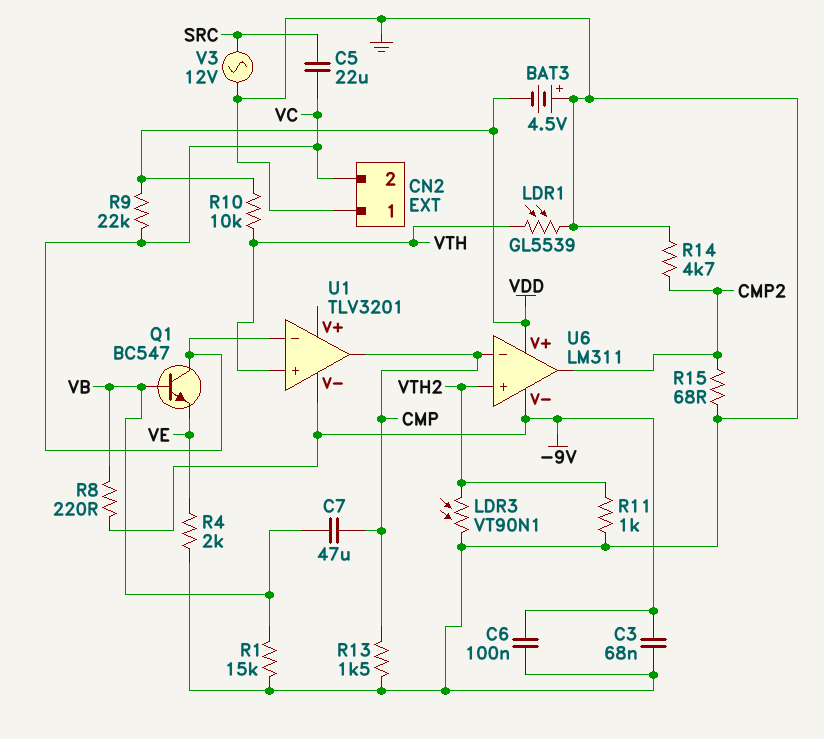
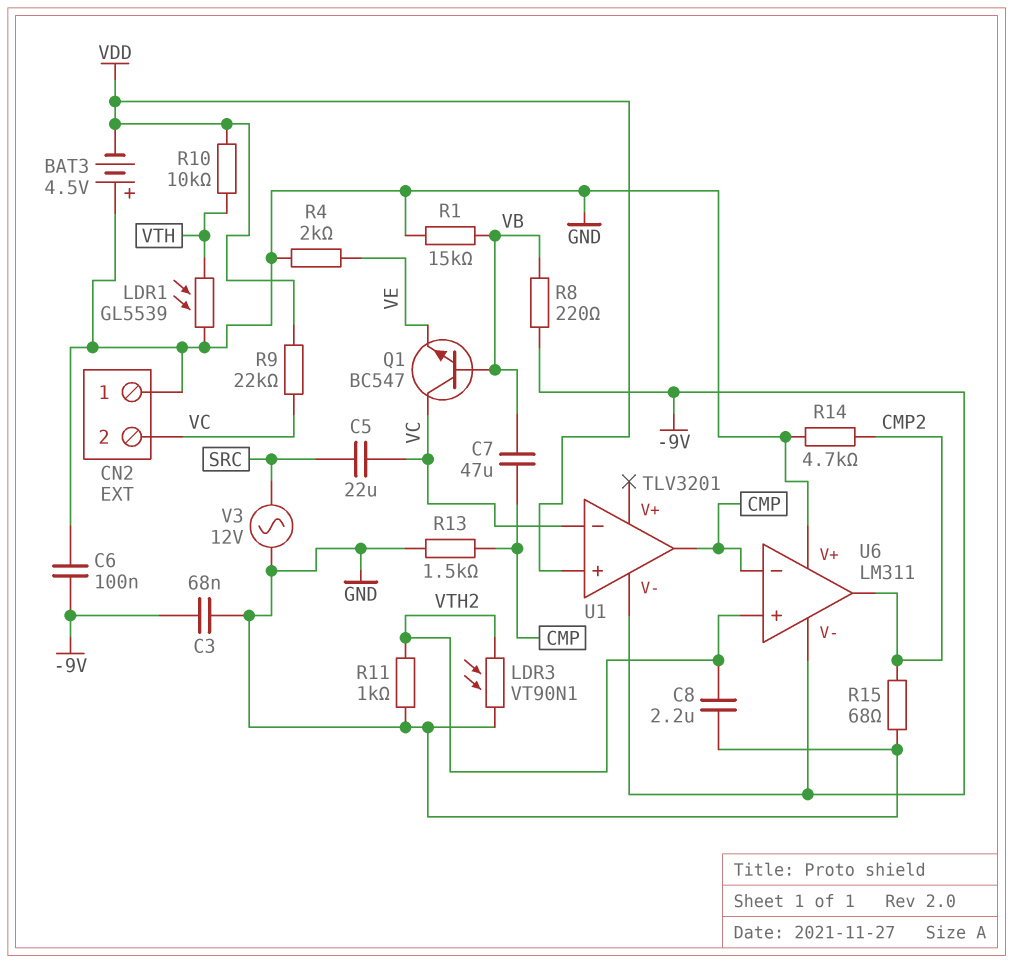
C8: none -> 2.2uF (GND, VTH2)
U1 pin in+: VTH -> VDD
U6 pin V+: VDD -> GND

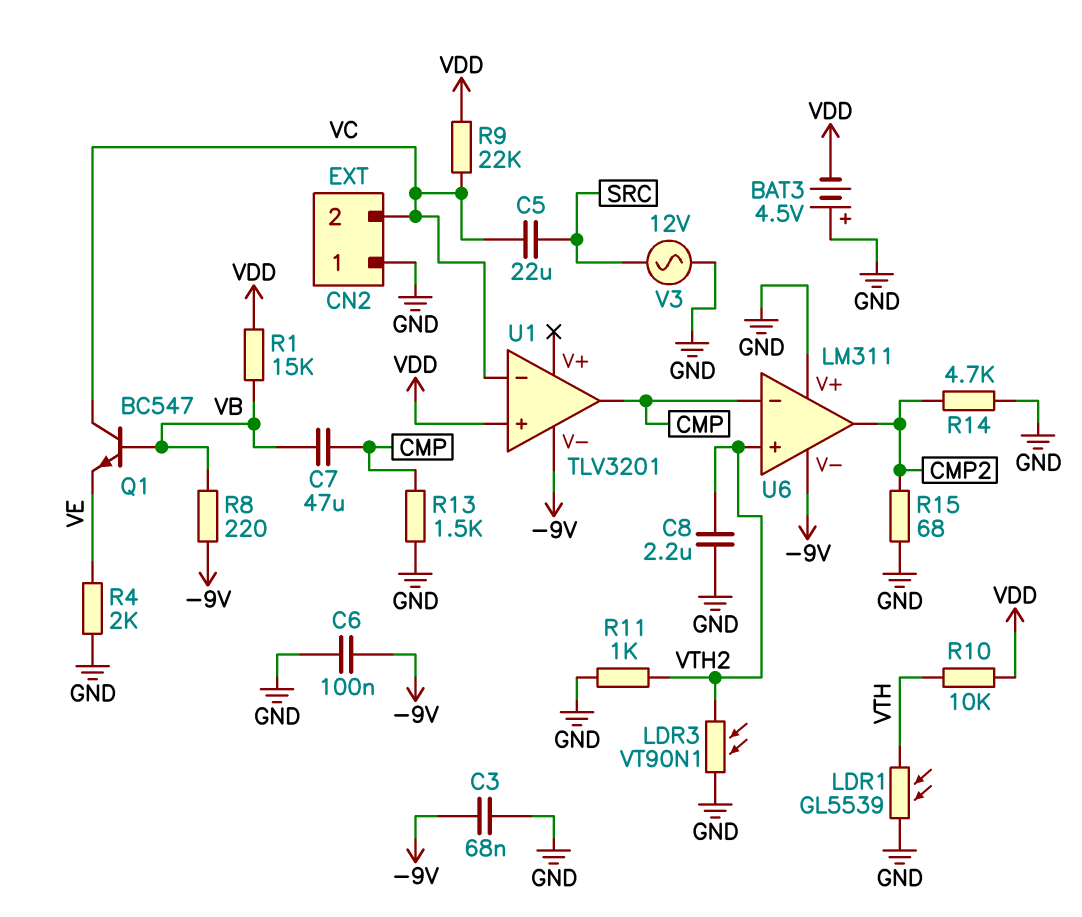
R1: 15k (GND, VB) -> 15k (VB, VDD)

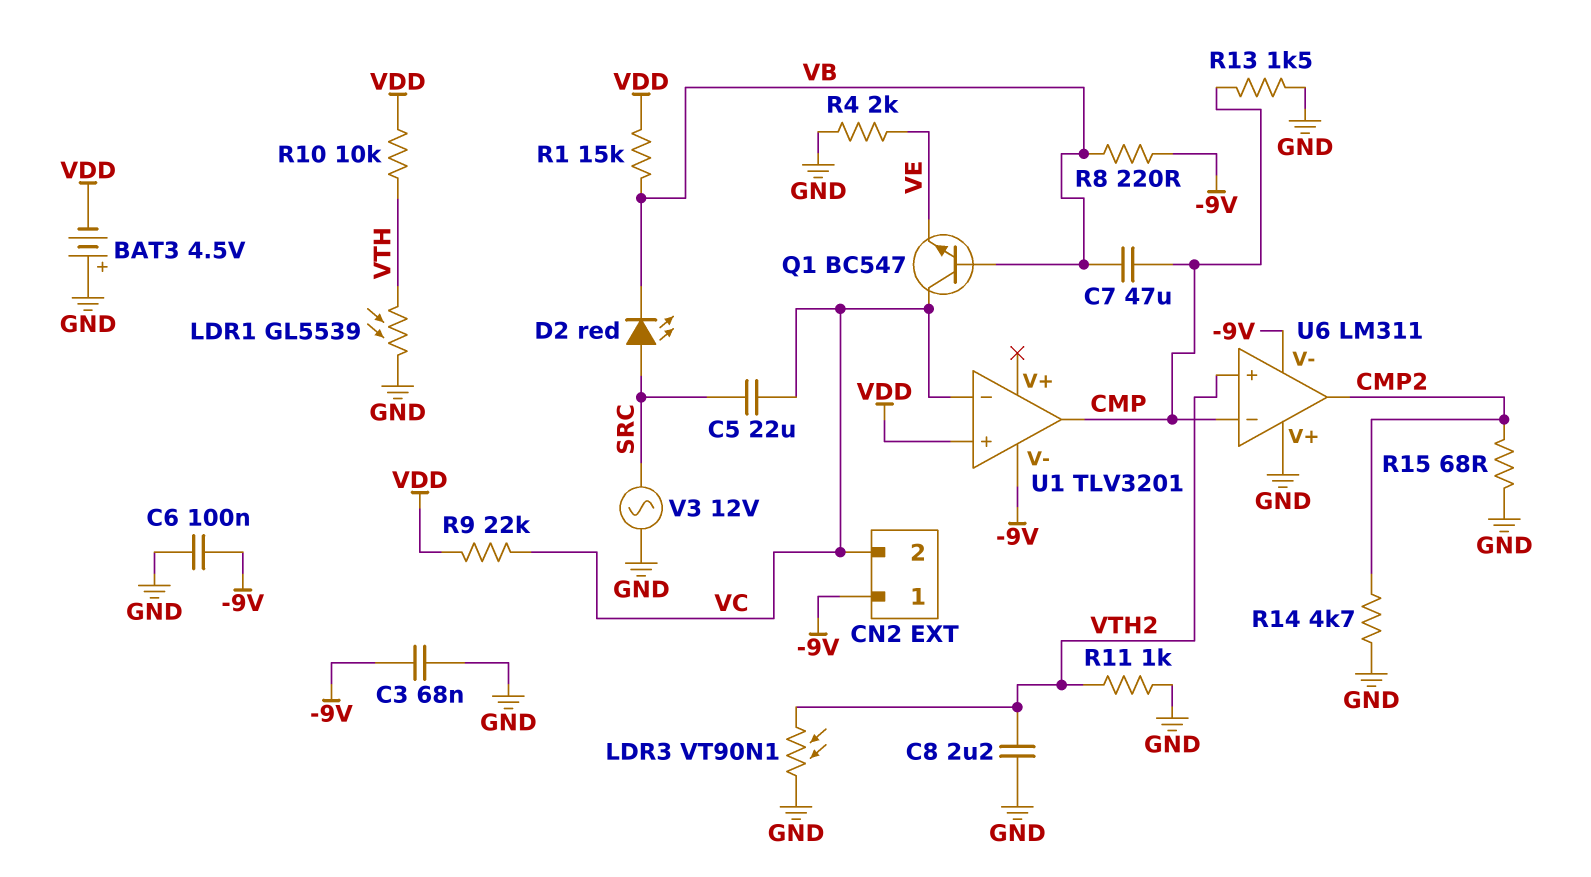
CN2 pin 1: GND -> -9V
D2: none -> LED red (A SRC, K VB)

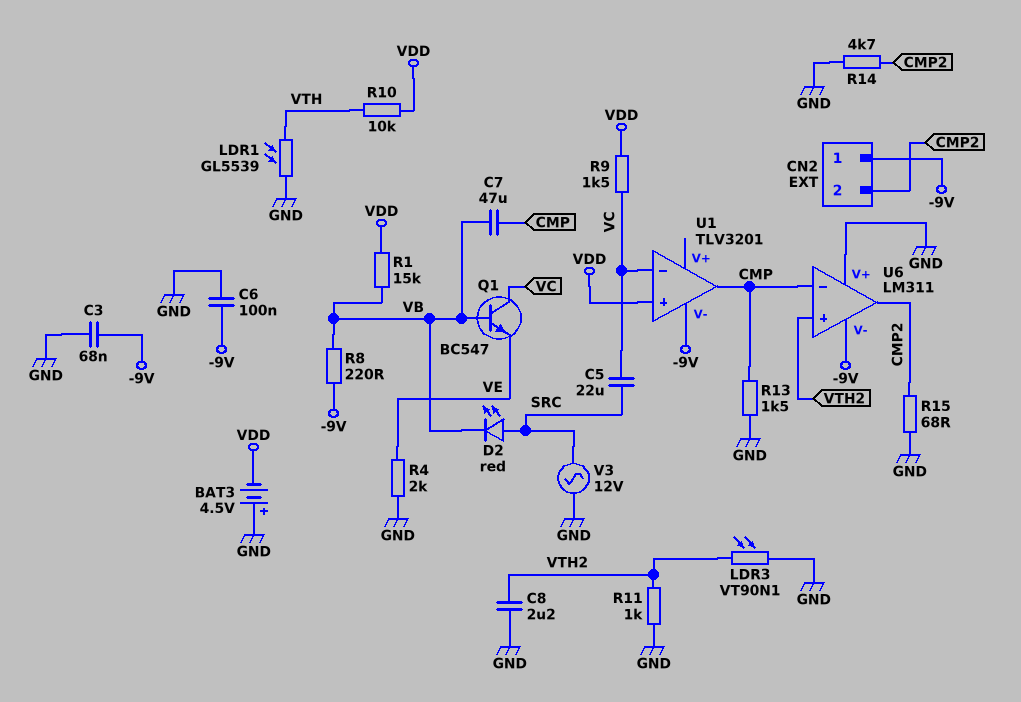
CN2 pin 2: VC -> CMP2
R9: 22k (VC, VDD) -> 1.5k (VC, VDD)

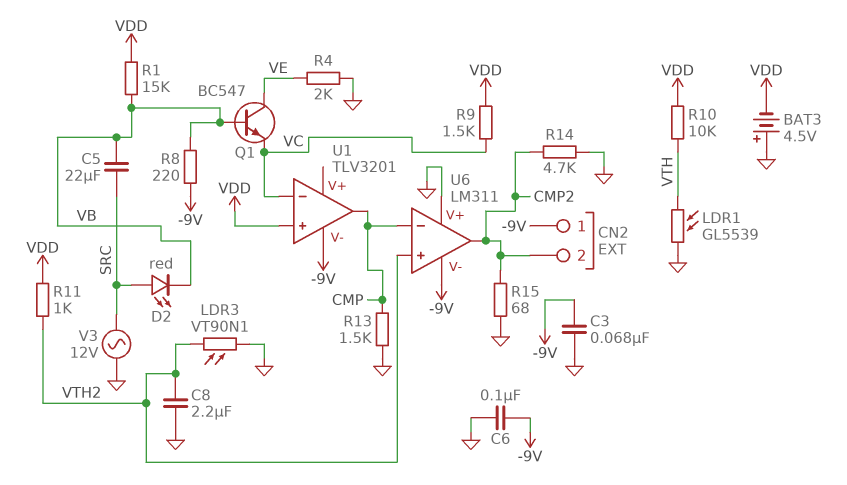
C5: 22uF (SRC, VC) -> 22uF (SRC, VB)
C7: 47uF (CMP, VB) -> none
Q1: NPN BC547 (B VB, C VC, E VE) -> NPN BC547 (B VB, C VE, E VC)
R11: 1k (GND, VTH2) -> 1k (VDD, VTH2)

